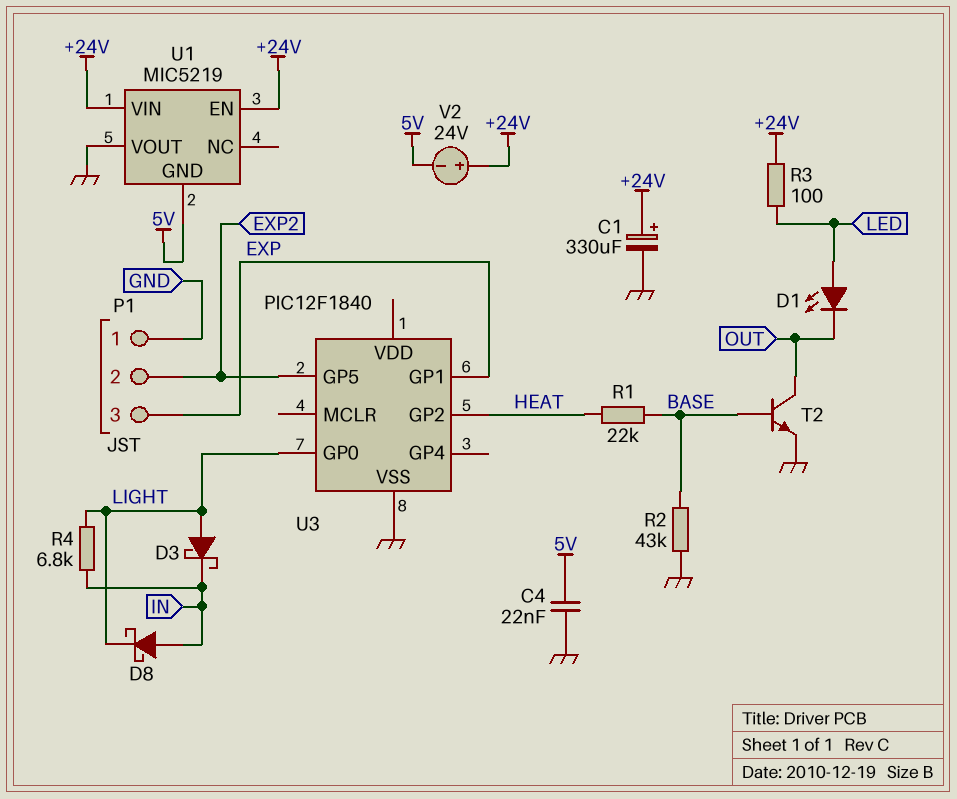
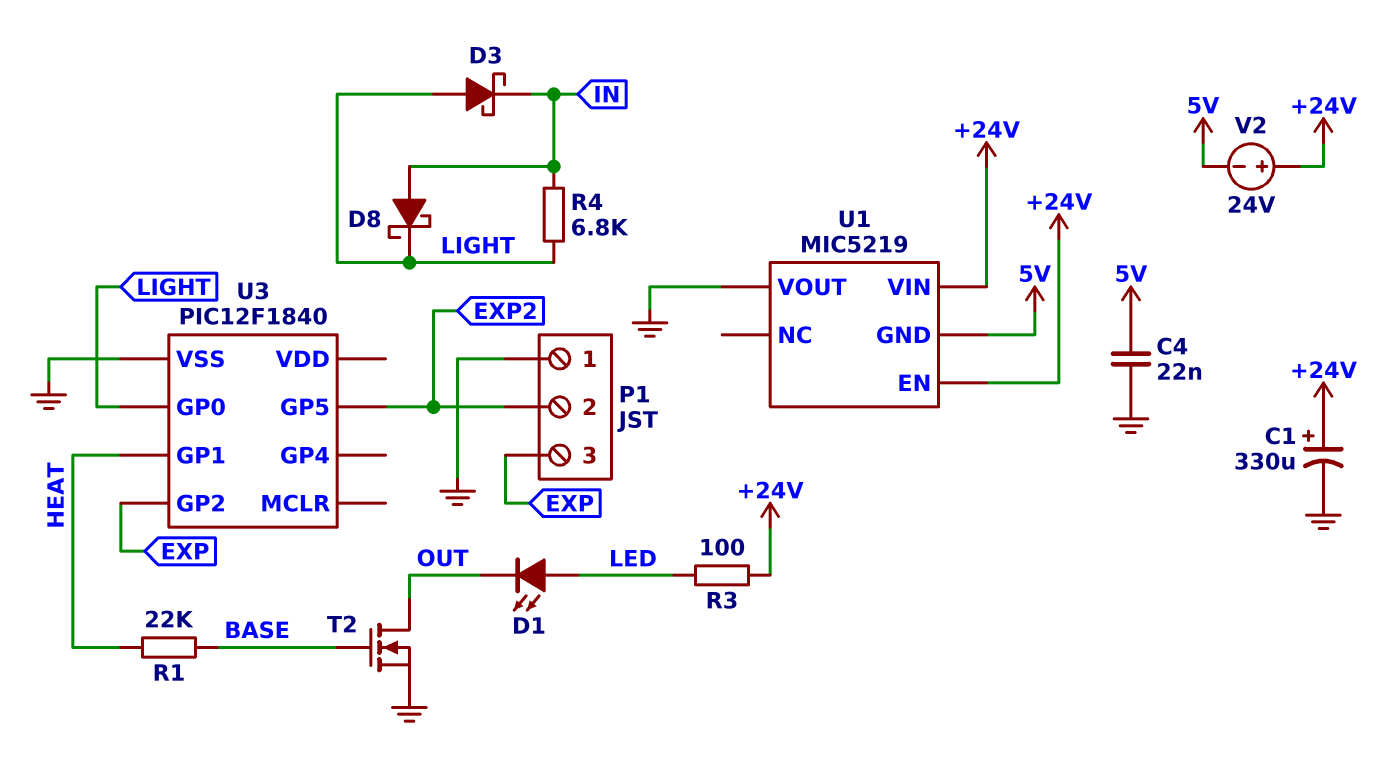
R2: 43k (BASE, GND) -> none
T2: NPN (B BASE, C OUT, E GND) -> NMOS (G BASE, D OUT, S GND)
U3 pin GP1: EXP -> HEAT
U3 pin GP2: HEAT -> EXP

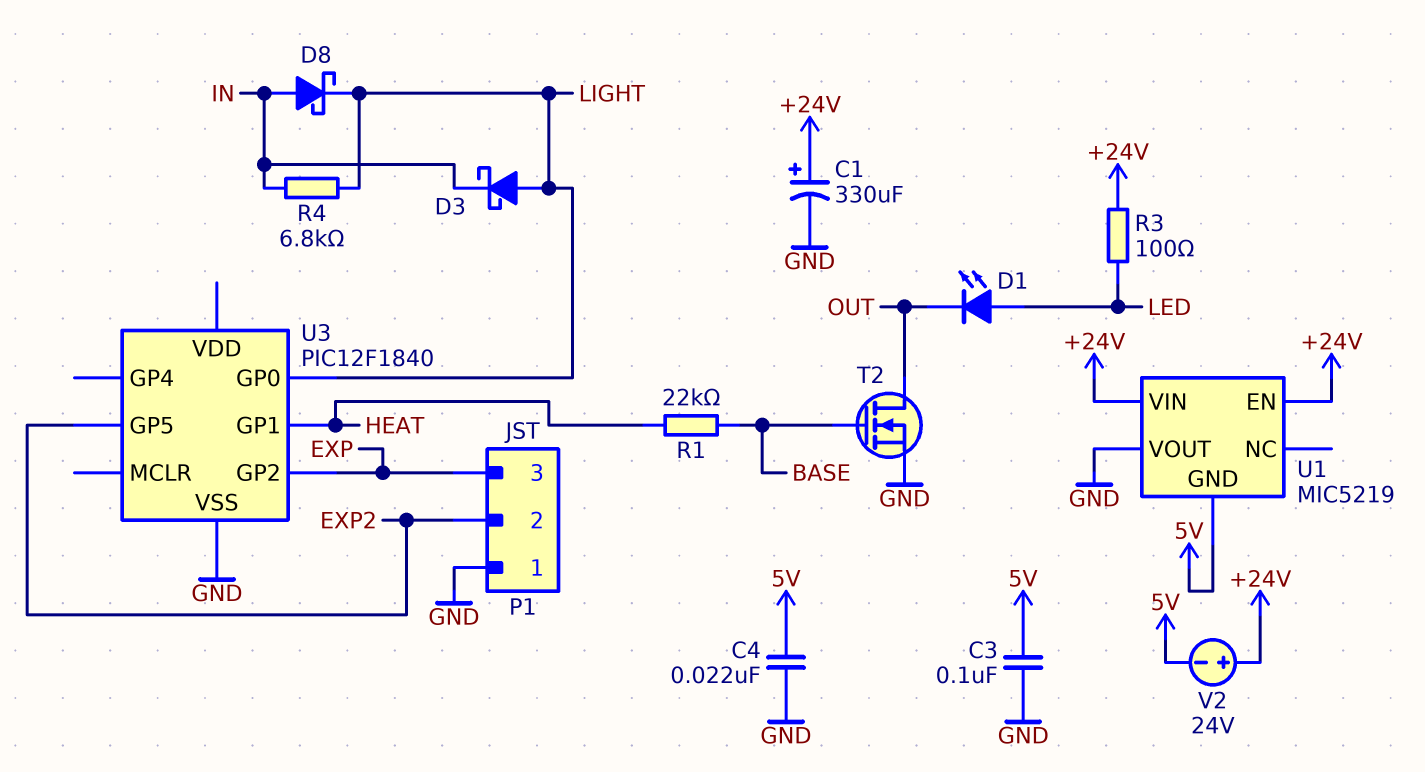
C3: none -> 100nF (5V, GND)

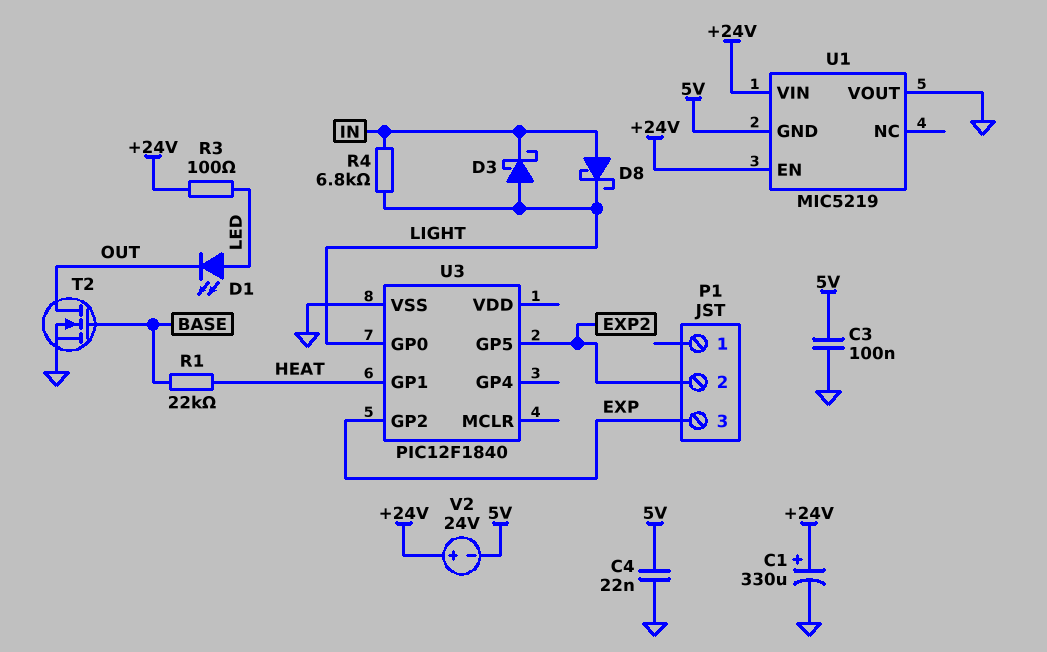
P1 pin 1: GND -> none

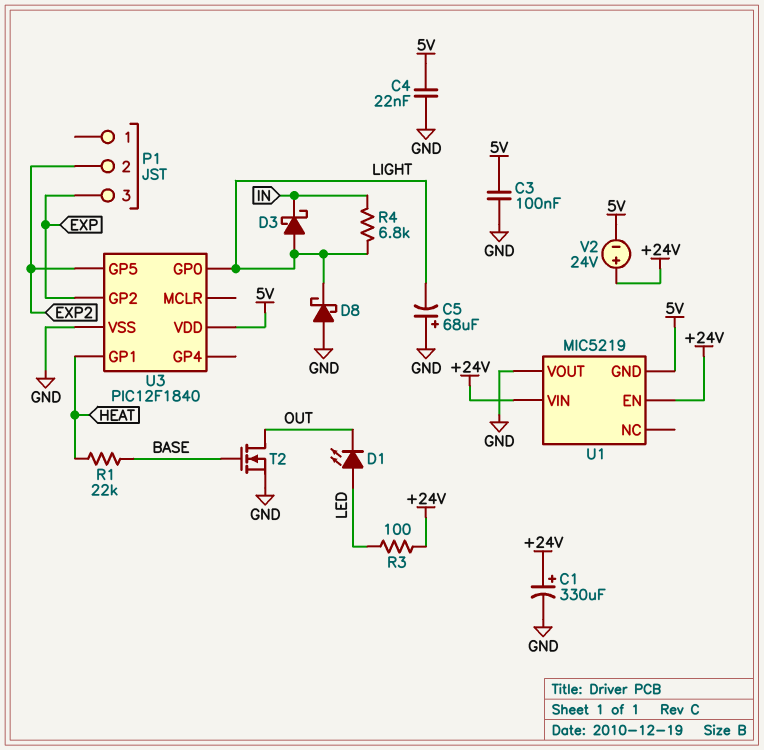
C5: none -> 68uF (plus GND, minus LIGHT)
D8: schottky (A IN, K LIGHT) -> schottky (A GND, K LIGHT)
U3 pin VDD: none -> 5V

